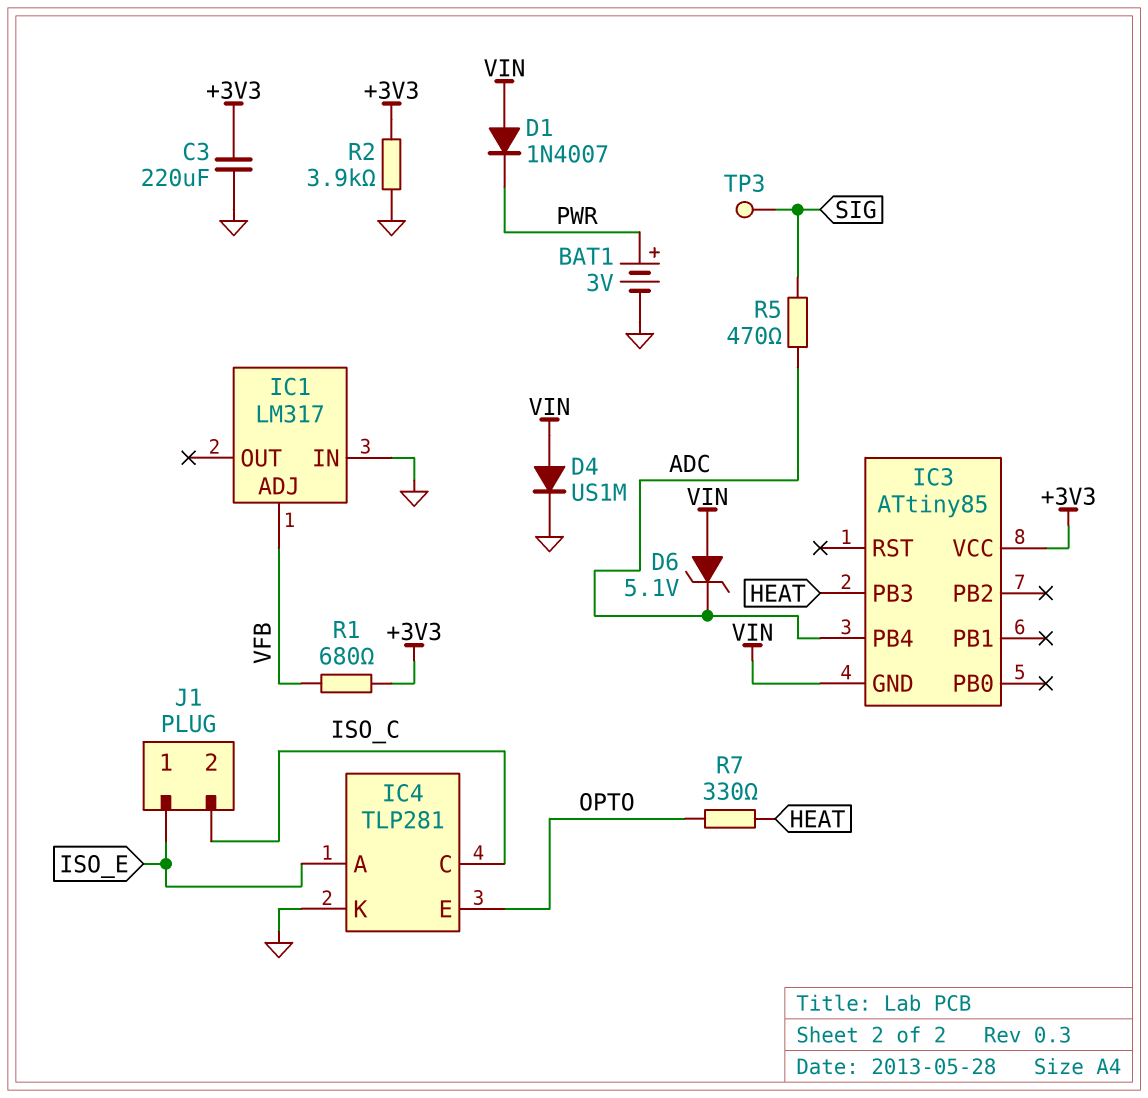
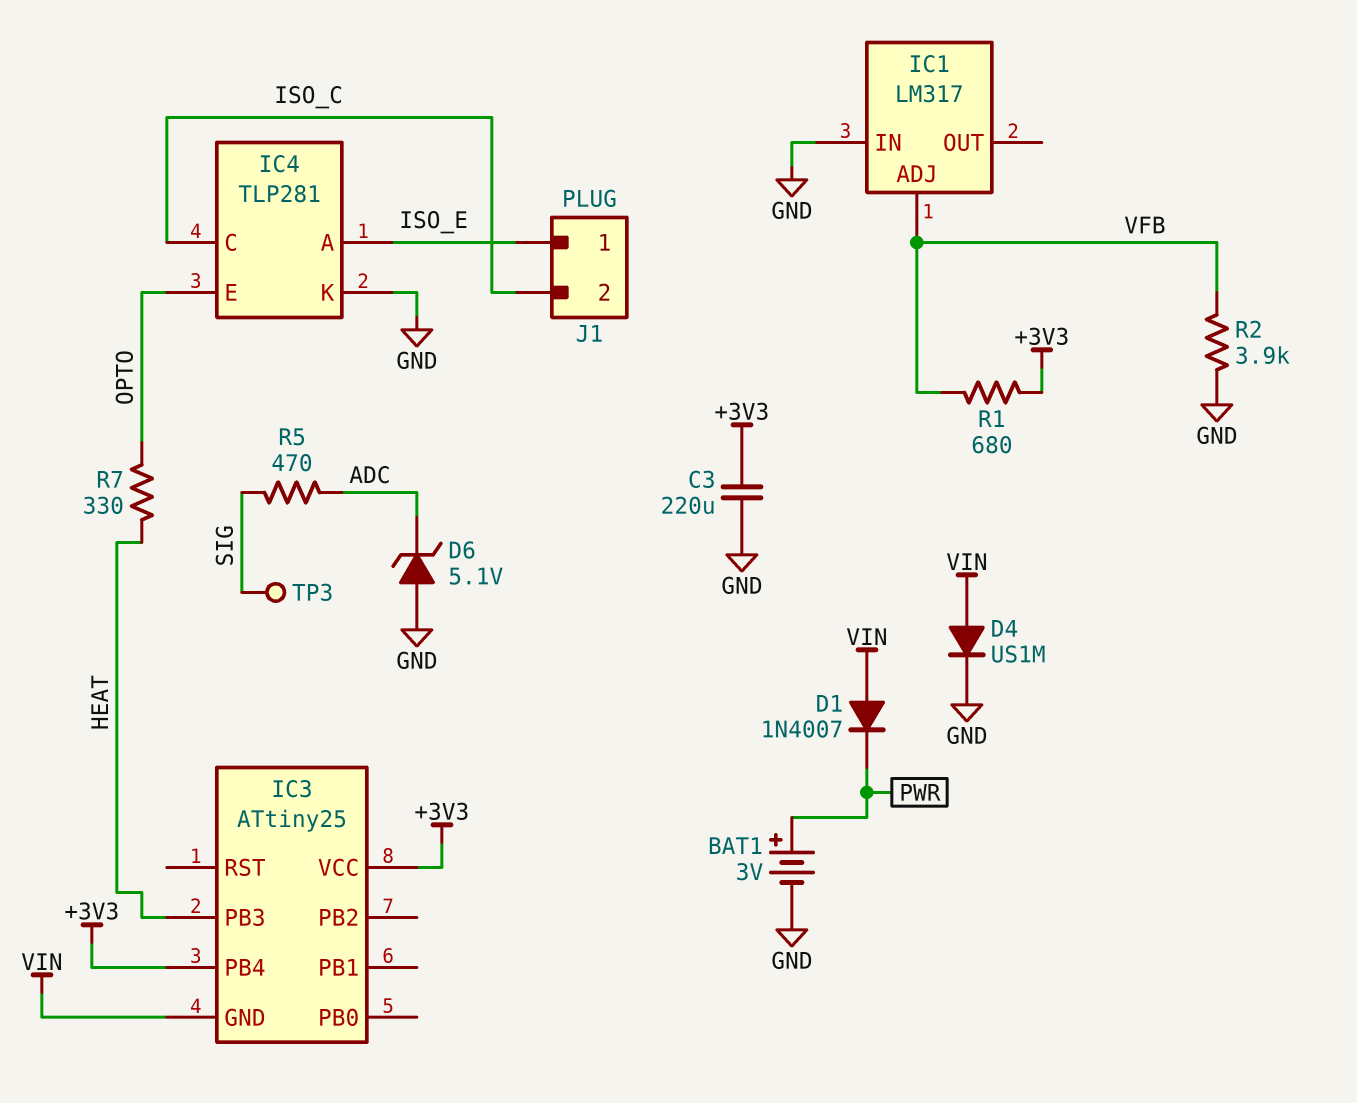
D6: zener 5.1V (A VIN, K ADC) -> zener 5.1V (A GND, K ADC)
IC3: ATtiny85 -> ATtiny25
IC3 pin PB4: ADC -> +3V3
R2: 3.9k (+3V3, GND) -> 3.9k (GND, VFB)

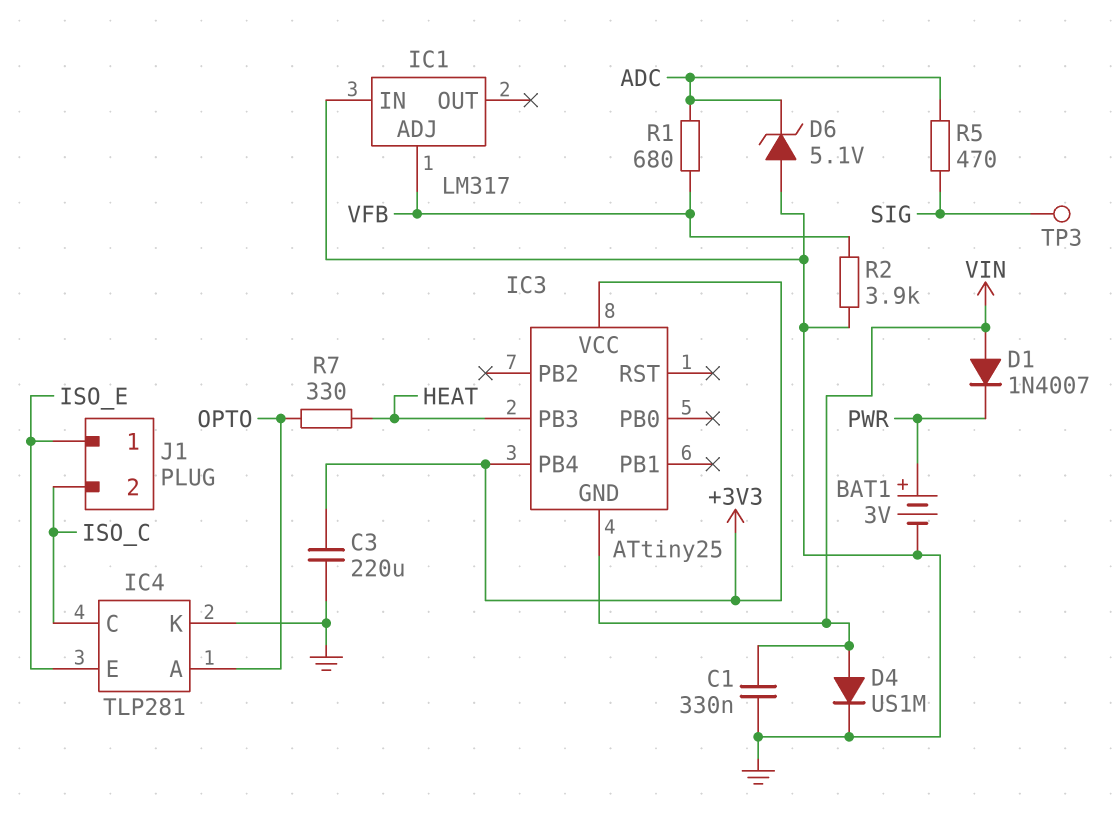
C1: none -> 330nF (GND, VIN)
IC4 pin A: ISO_E -> OPTO
IC4 pin E: OPTO -> ISO_E
R1: 680 (+3V3, VFB) -> 680 (ADC, VFB)

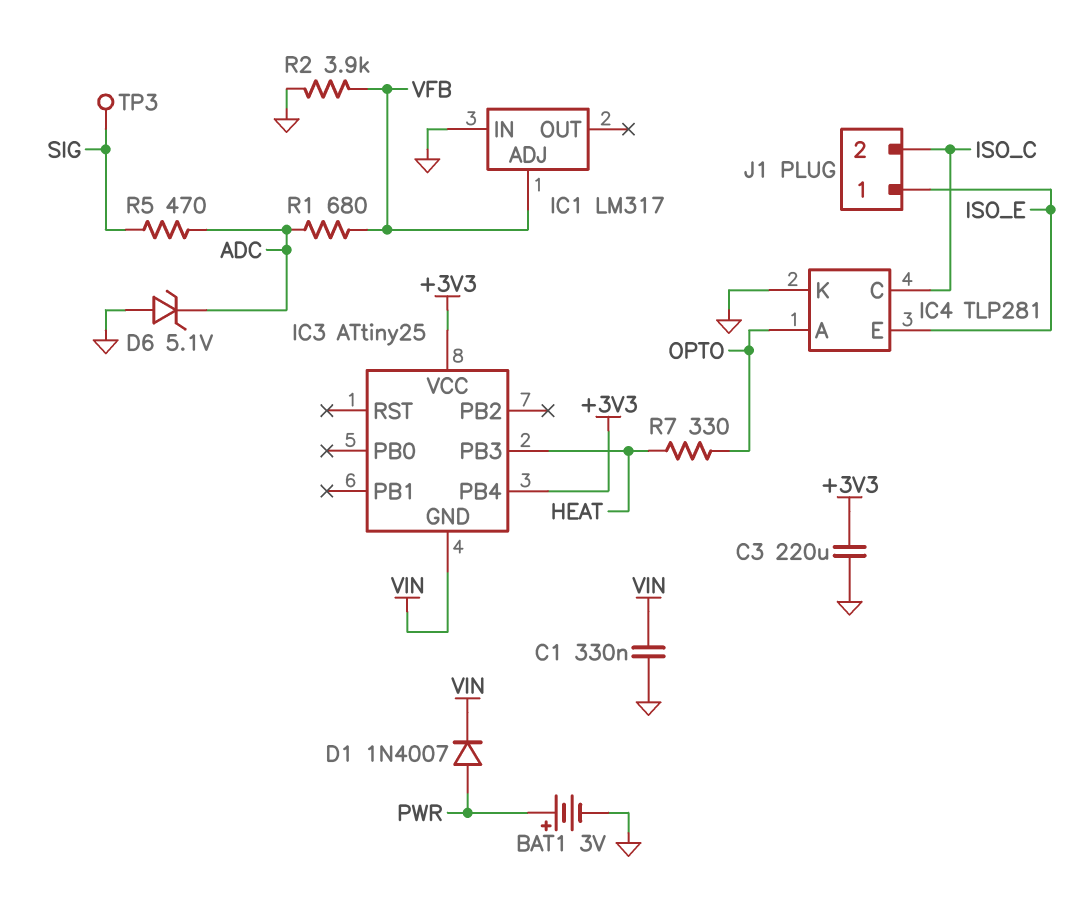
D1: diode 1N4007 (A VIN, K PWR) -> diode 1N4007 (A PWR, K VIN)
D4: diode US1M (A VIN, K GND) -> none

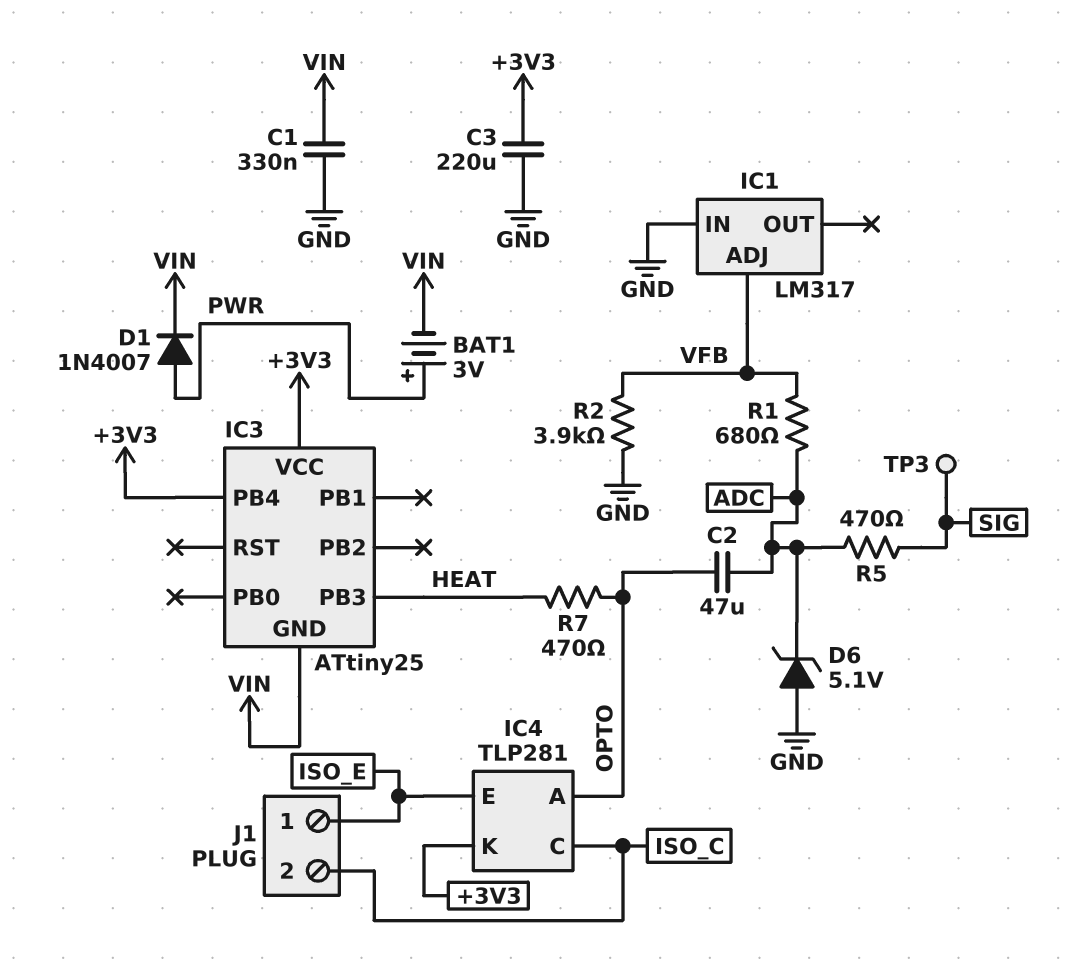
BAT1: 3V (plus PWR, minus GND) -> 3V (plus PWR, minus VIN)
C2: none -> 47uF (ADC, OPTO)
IC4 pin K: GND -> +3V3
R7: 330 (HEAT, OPTO) -> 470 (HEAT, OPTO)

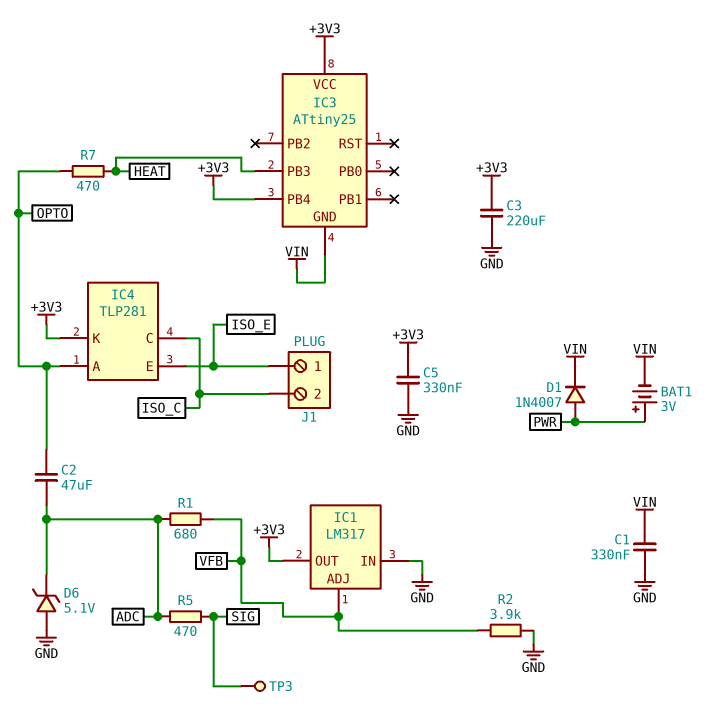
C5: none -> 330nF (+3V3, GND)
IC1 pin OUT: none -> +3V3

